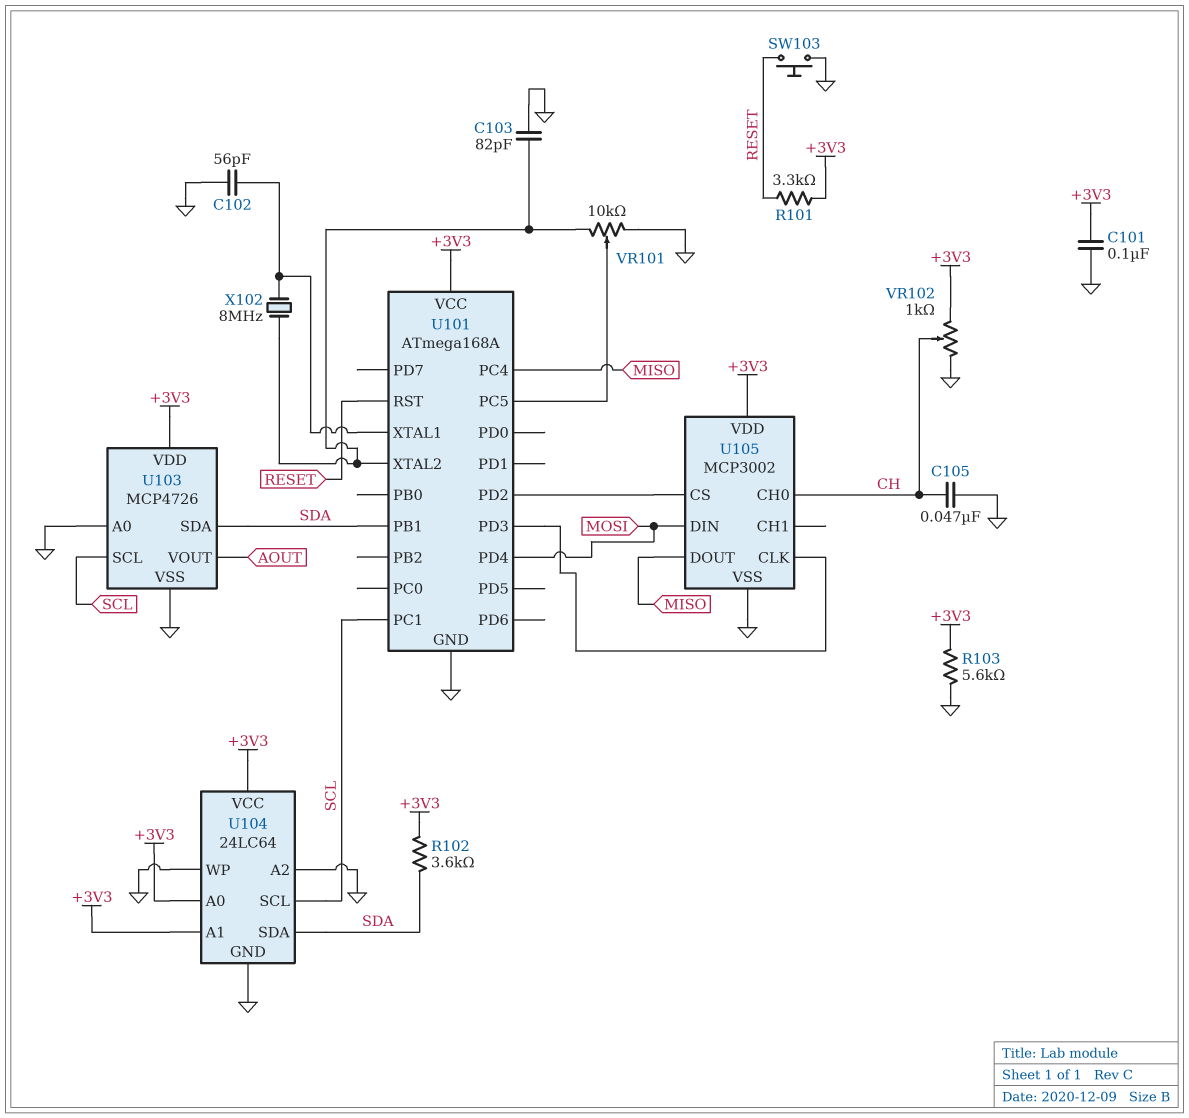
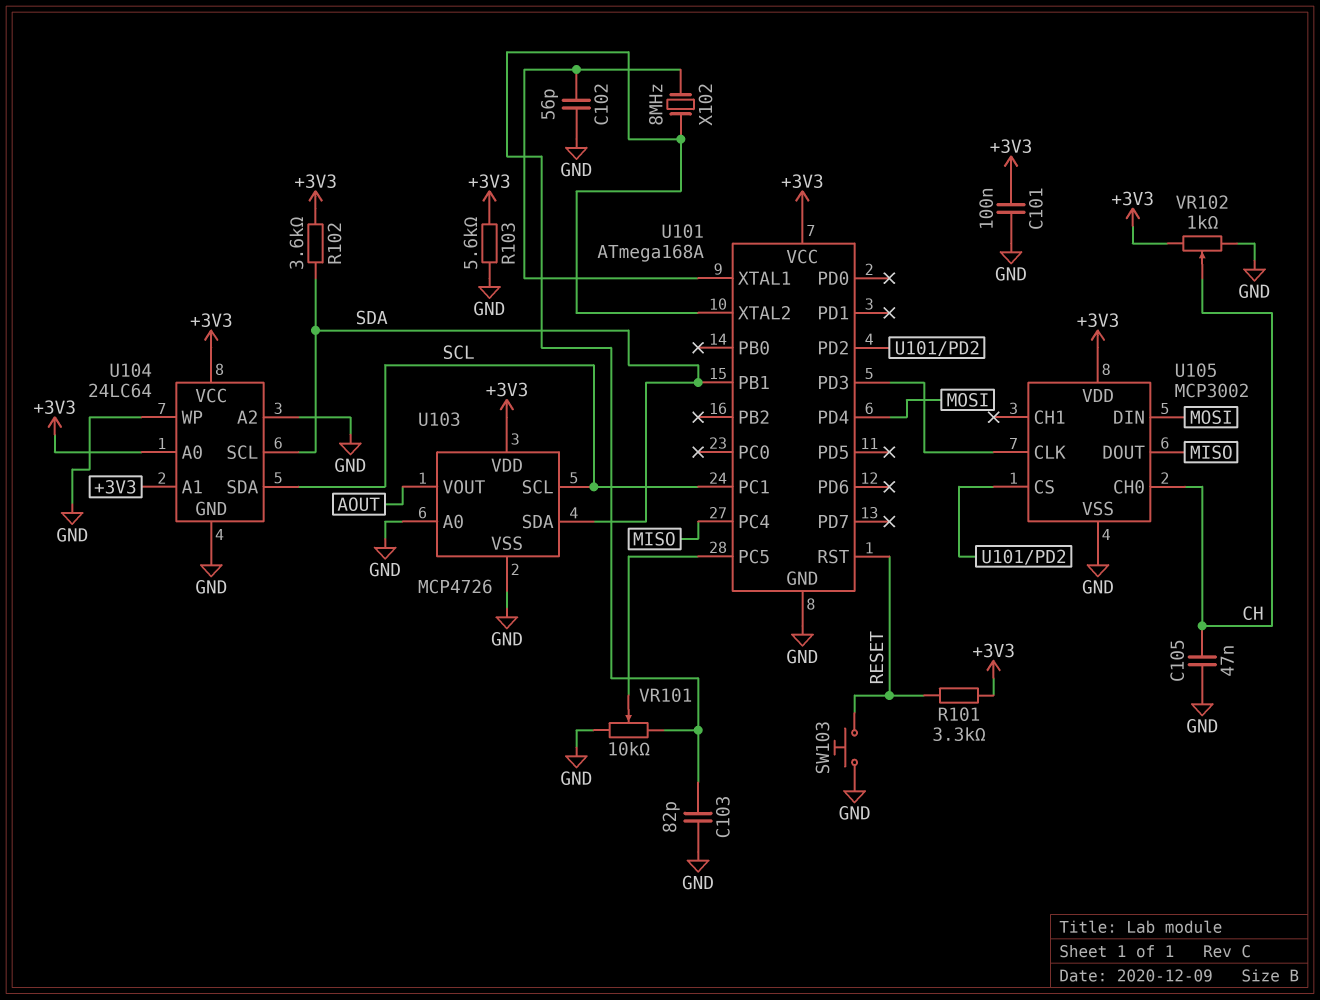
U104 pin SCL: SCL -> SDA
U104 pin SDA: SDA -> SCL

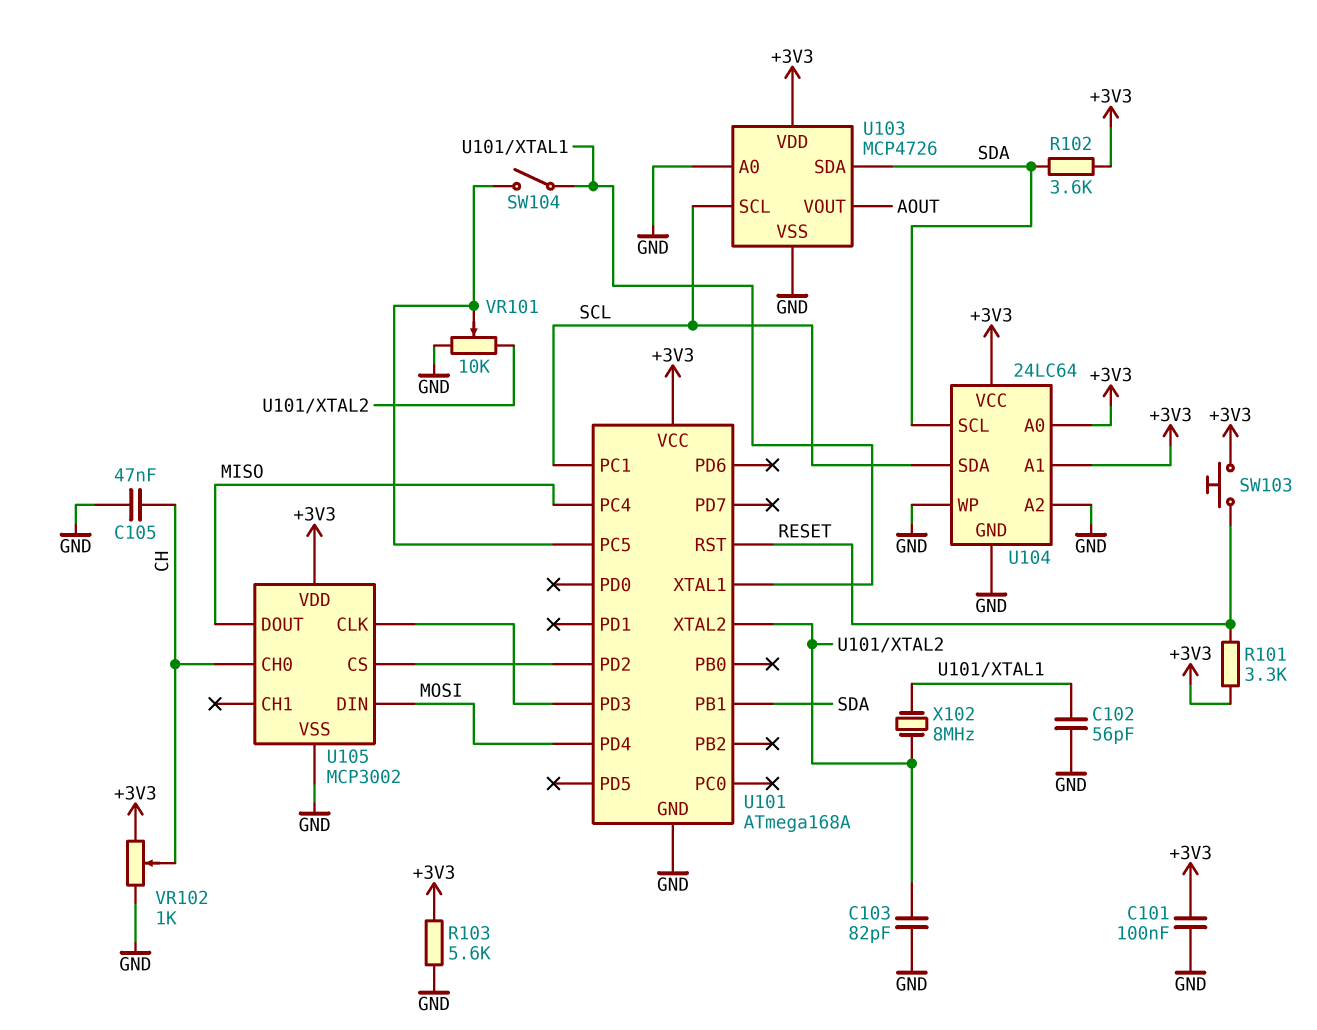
SW103: button (GND, RESET) -> button (+3V3, RESET)
SW104: none -> switch (U101/PC5, U101/XTAL1)

